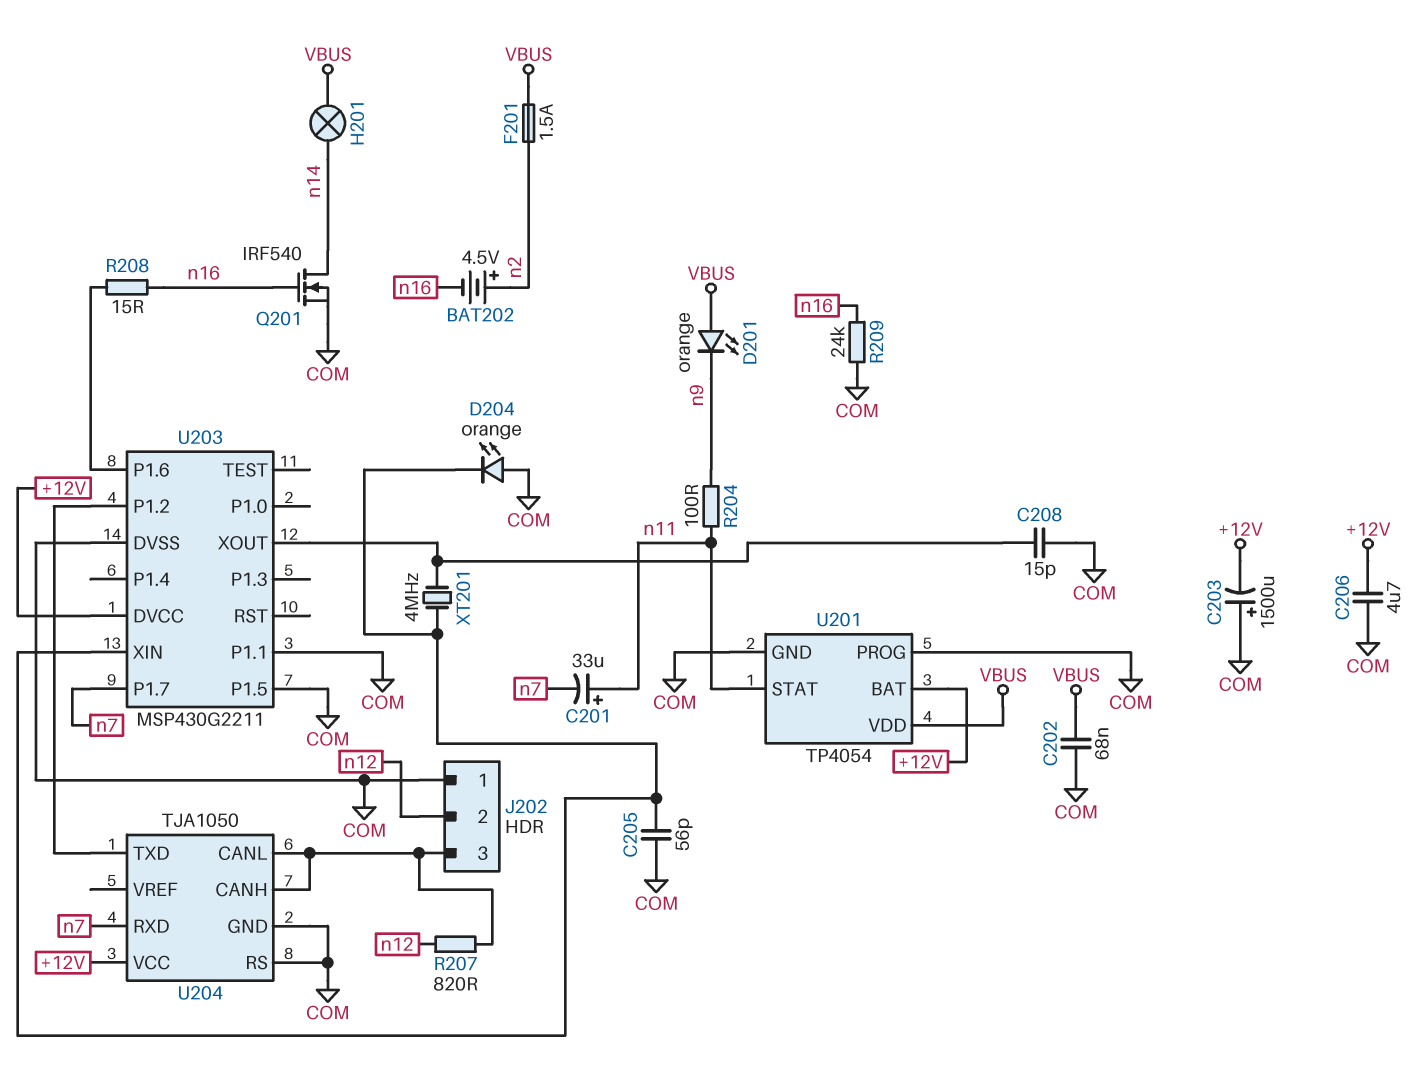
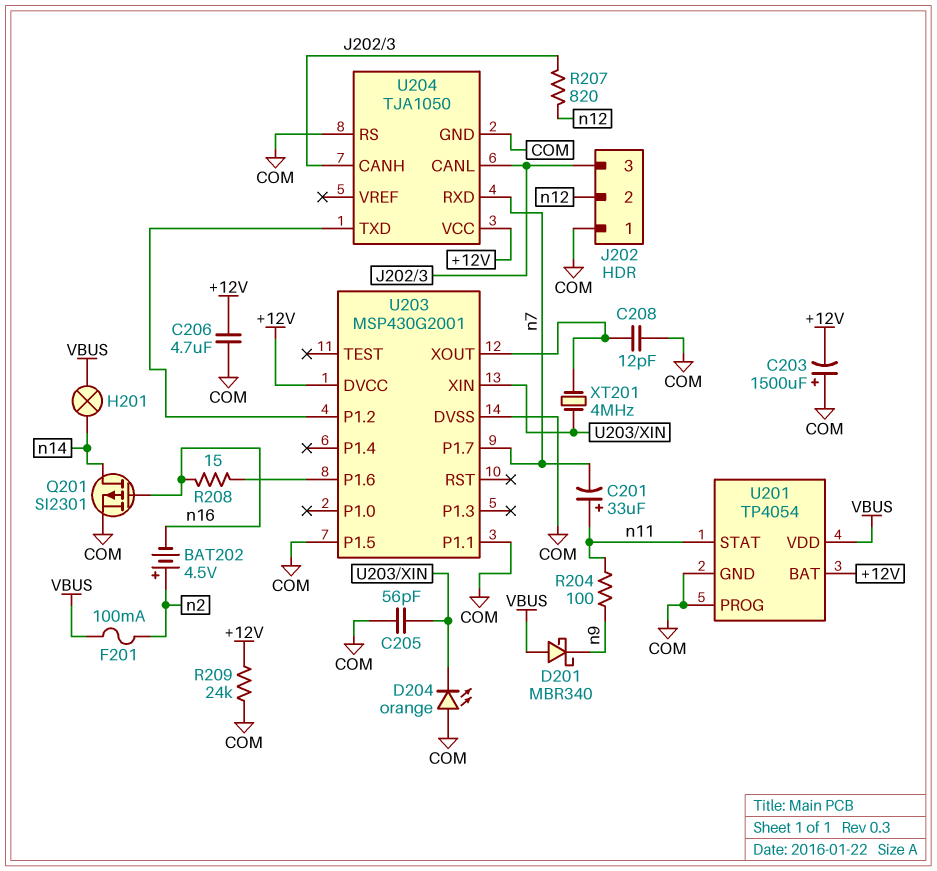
C202: 68nF (COM, VBUS) -> none
C208: 15pF (COM, U203/XOUT) -> 12pF (COM, U203/XOUT)
D201: LED orange (A VBUS, K n9) -> schottky MBR340 (A VBUS, K n9)
F201: 1.5A (VBUS, n2) -> 100mA (VBUS, n2)
Q201: NMOS IRF540 (G n16, D n14, S COM) -> PMOS SI2301 (G n16, D n14, S COM)
R209: 24k (COM, n16) -> 24k (+12V, COM)
U203: MSP430G2211 -> MSP430G2001

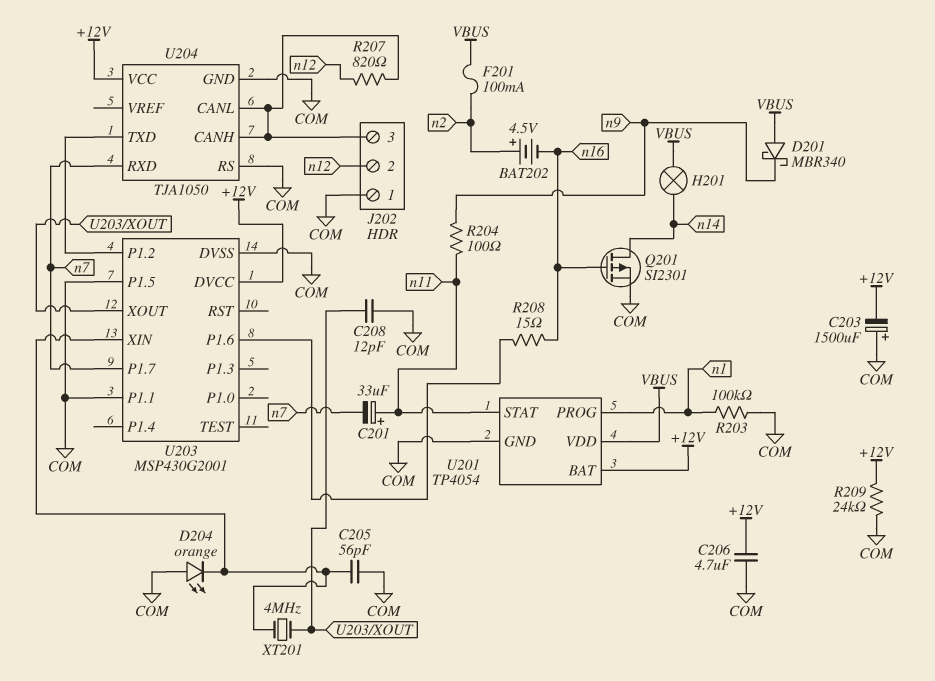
R203: none -> 100k (COM, n1)
U201 pin PROG: COM -> n1

